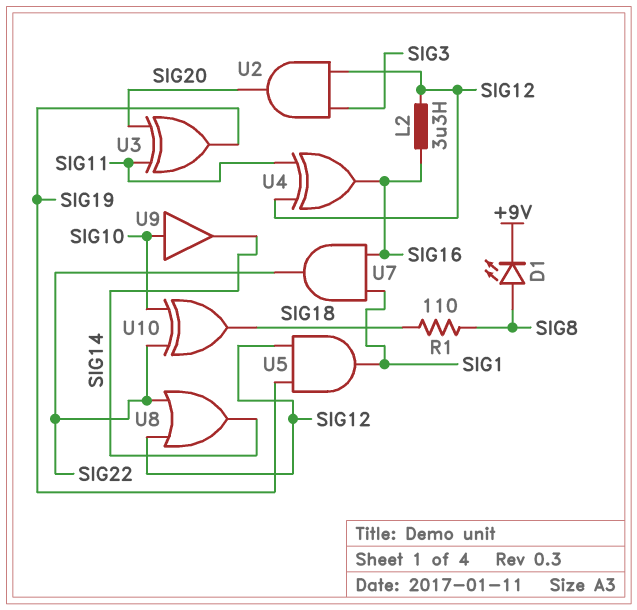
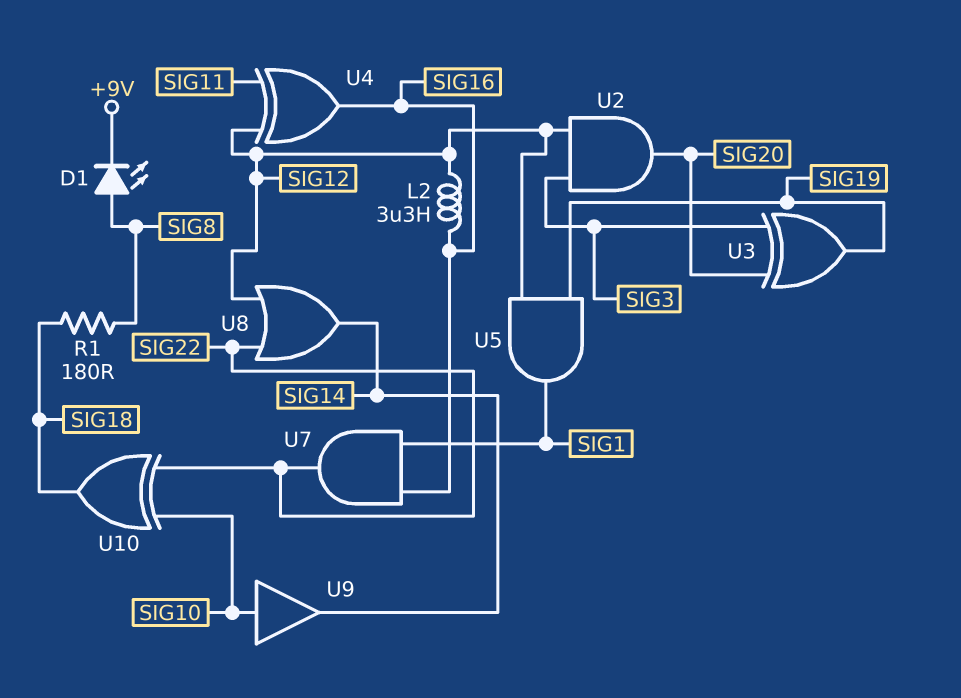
R1: 110 (SIG8, SIG18) -> 180 (SIG8, SIG18)
U3: XOR (in SIG11, in SIG20, out SIG19) -> XOR (in SIG3, in SIG20, out SIG19)

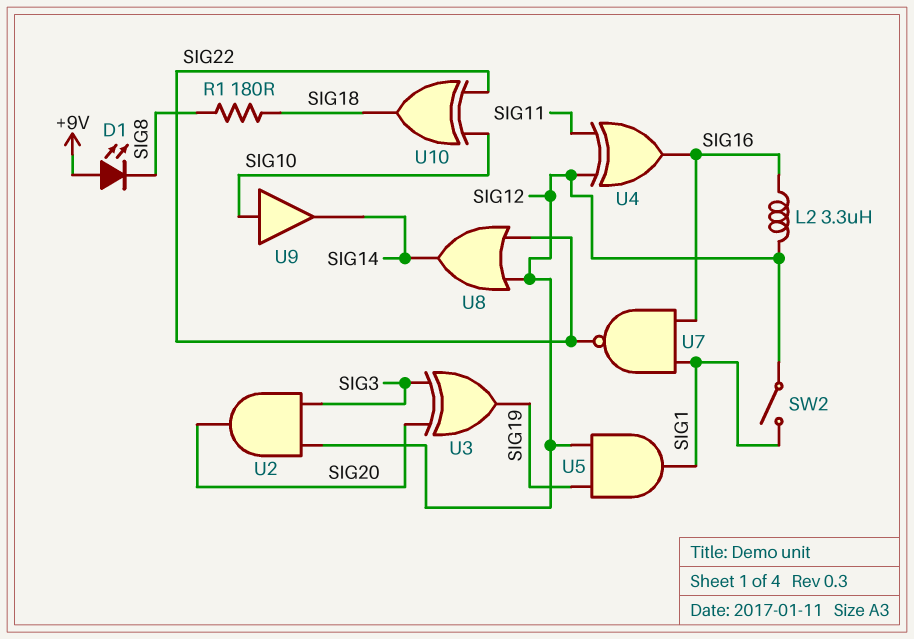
D1: LED (A SIG8, K +9V) -> LED (A +9V, K SIG8)
SW2: none -> switch (SIG1, SIG12)
U7: AND (in SIG1, in SIG16, out SIG22) -> NAND (in SIG1, in SIG16, out SIG22)

